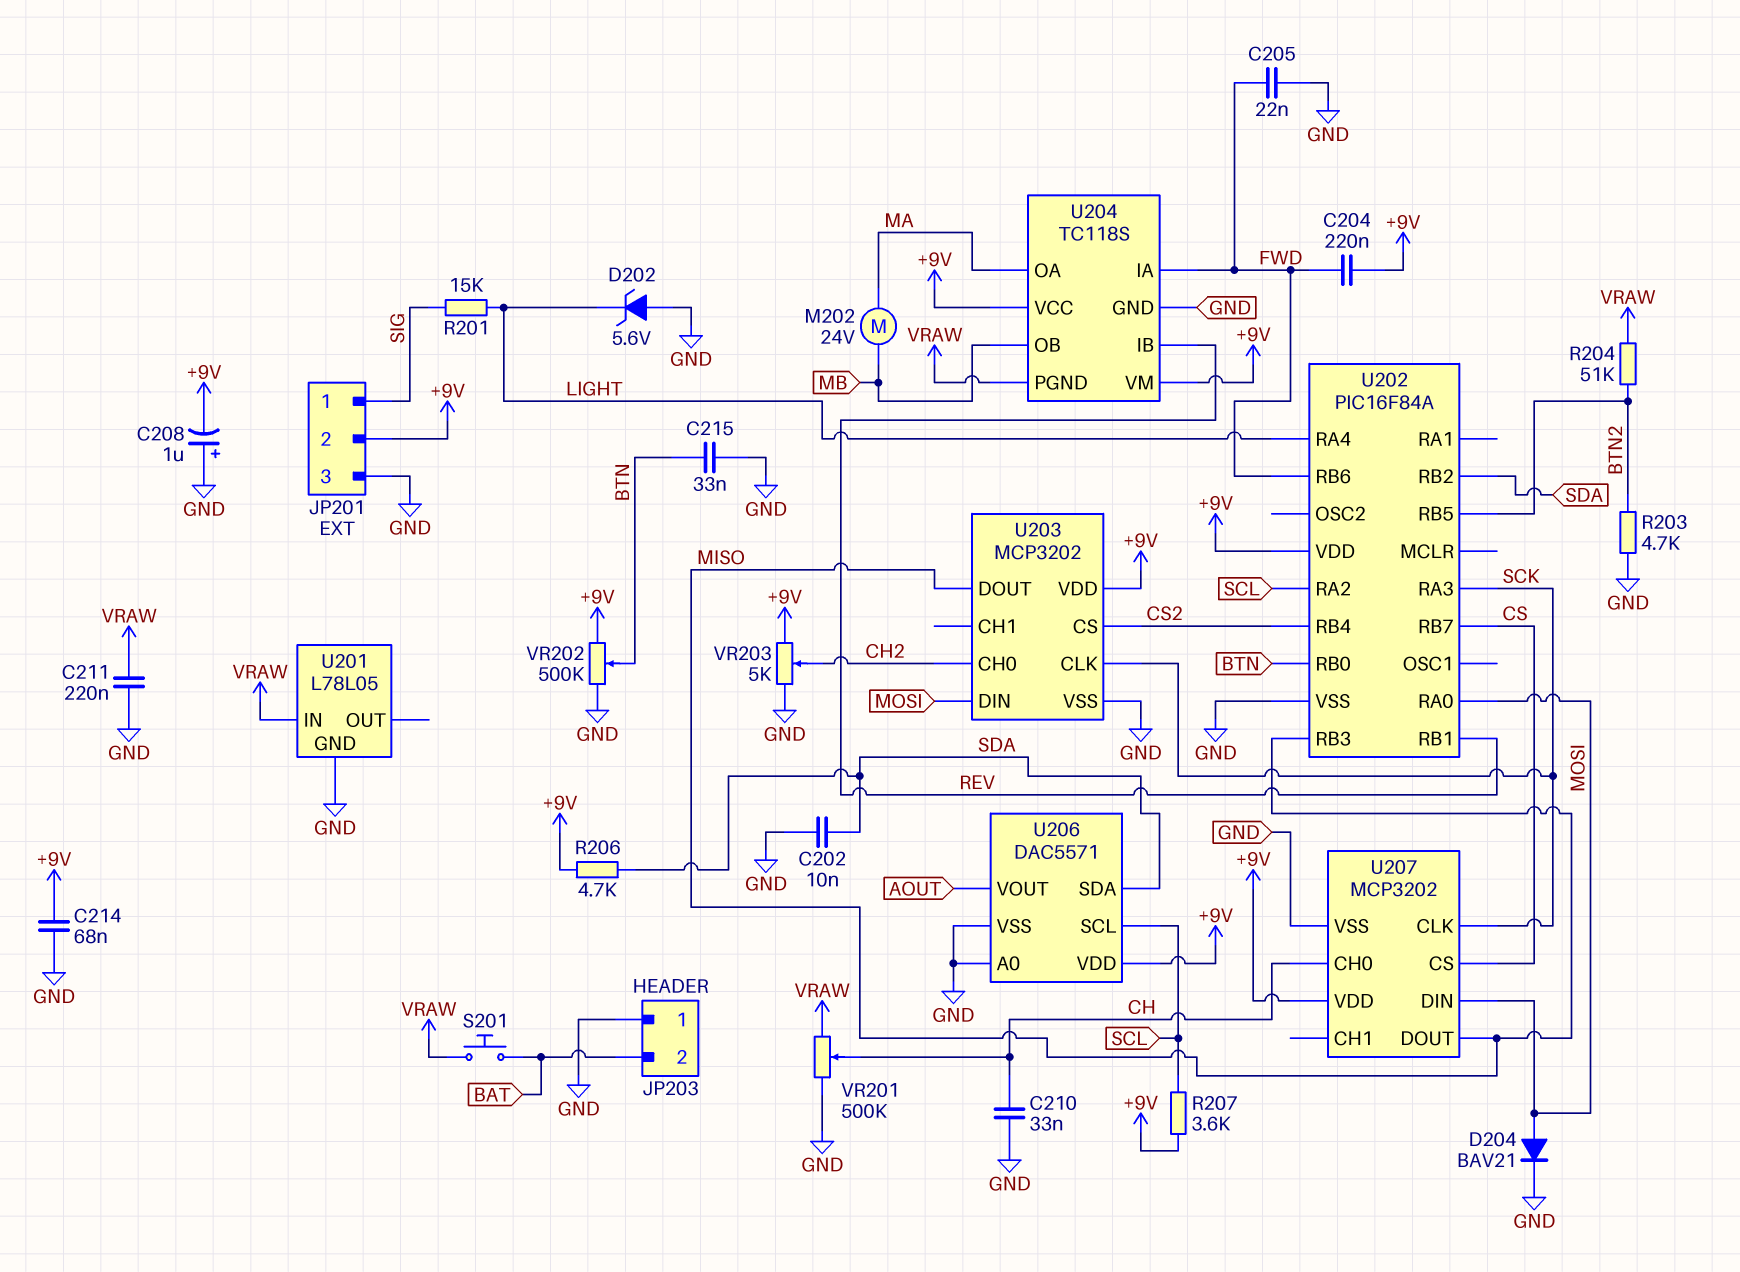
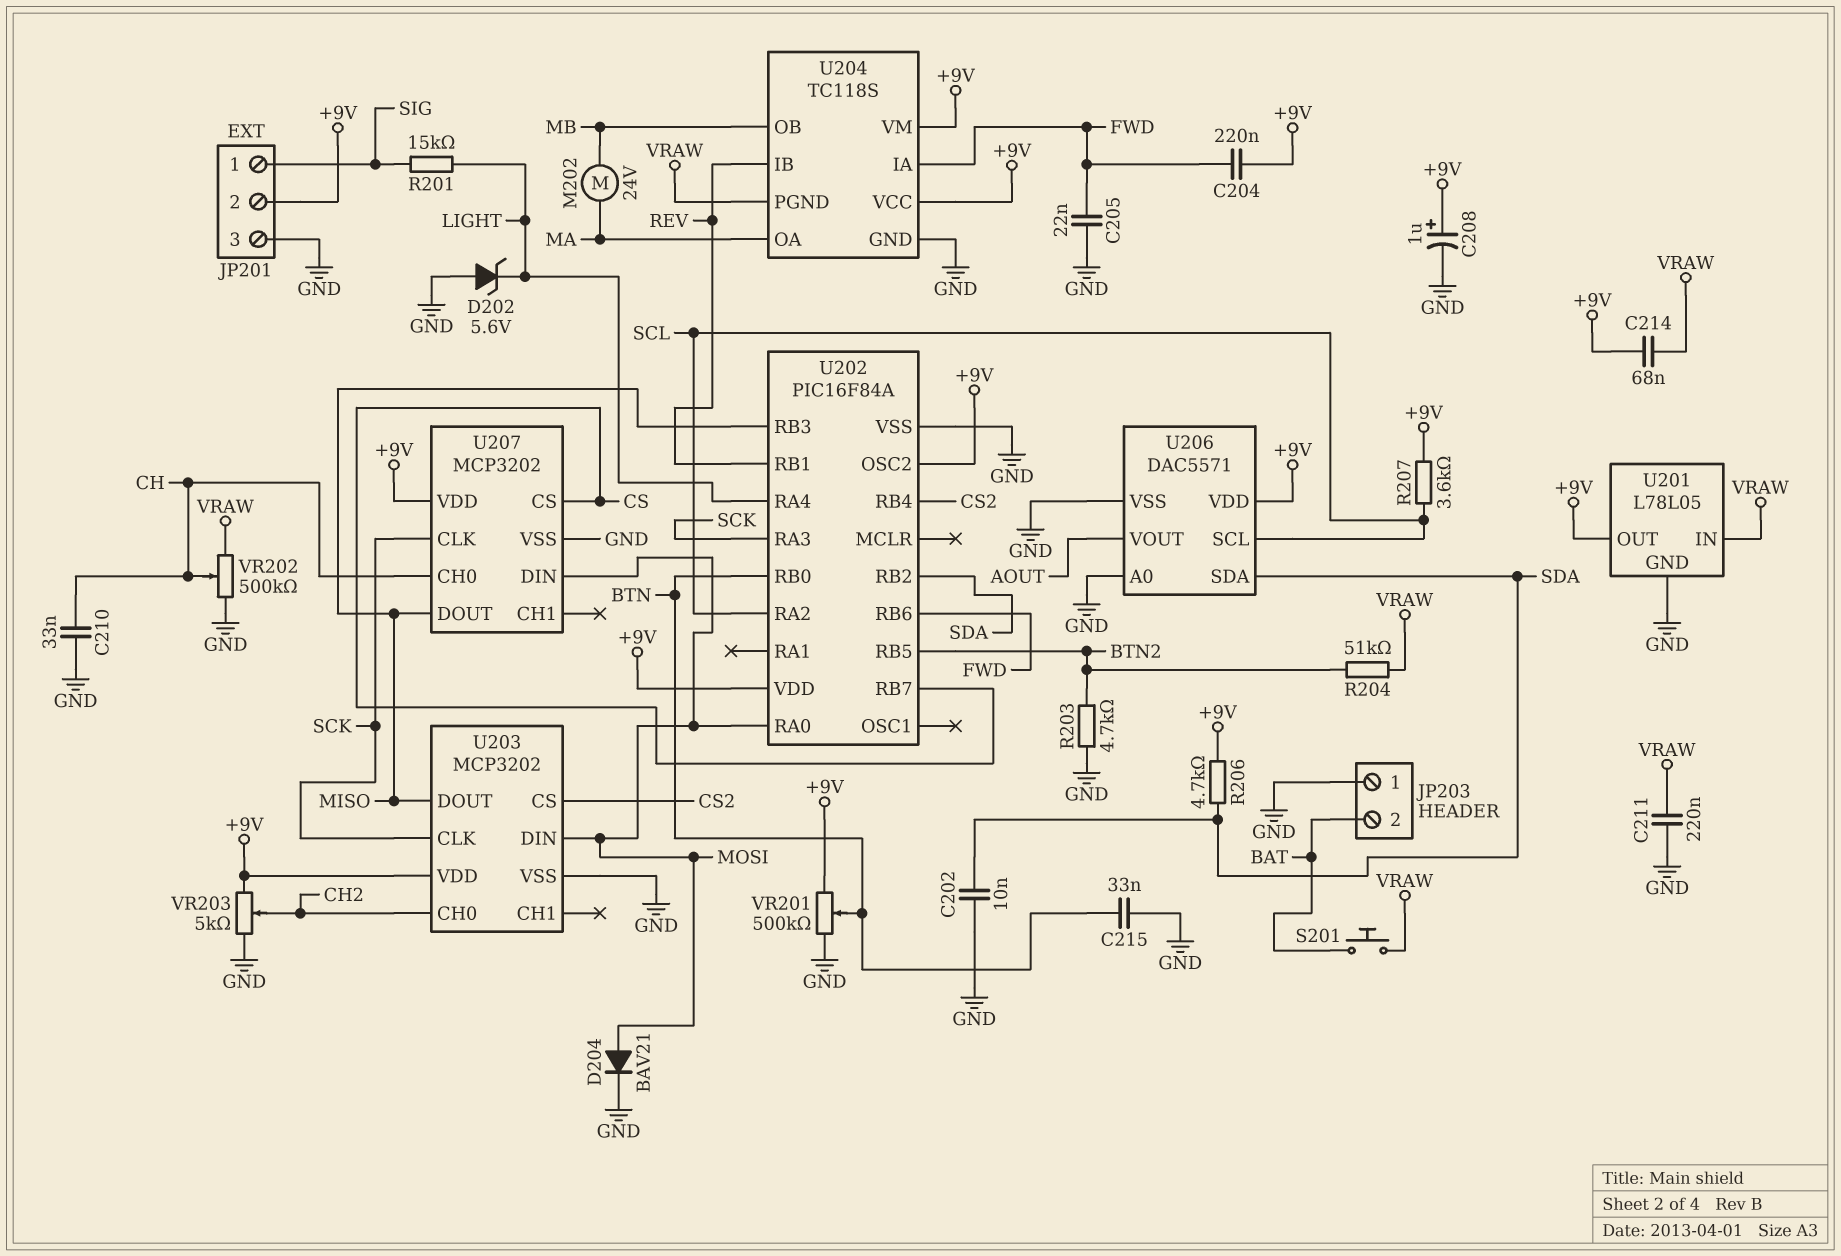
C208: 1uF (plus GND, minus +9V) -> 1uF (plus +9V, minus GND)
C214: 68nF (+9V, GND) -> 68nF (+9V, VRAW)
U201 pin OUT: none -> +9V
U202 pin OSC2: none -> +9V
VR201: 500k (GND, VRAW, wiper CH) -> 500k (+9V, GND, wiper BTN)
VR202: 500k (+9V, GND, wiper BTN) -> 500k (GND, VRAW, wiper CH)

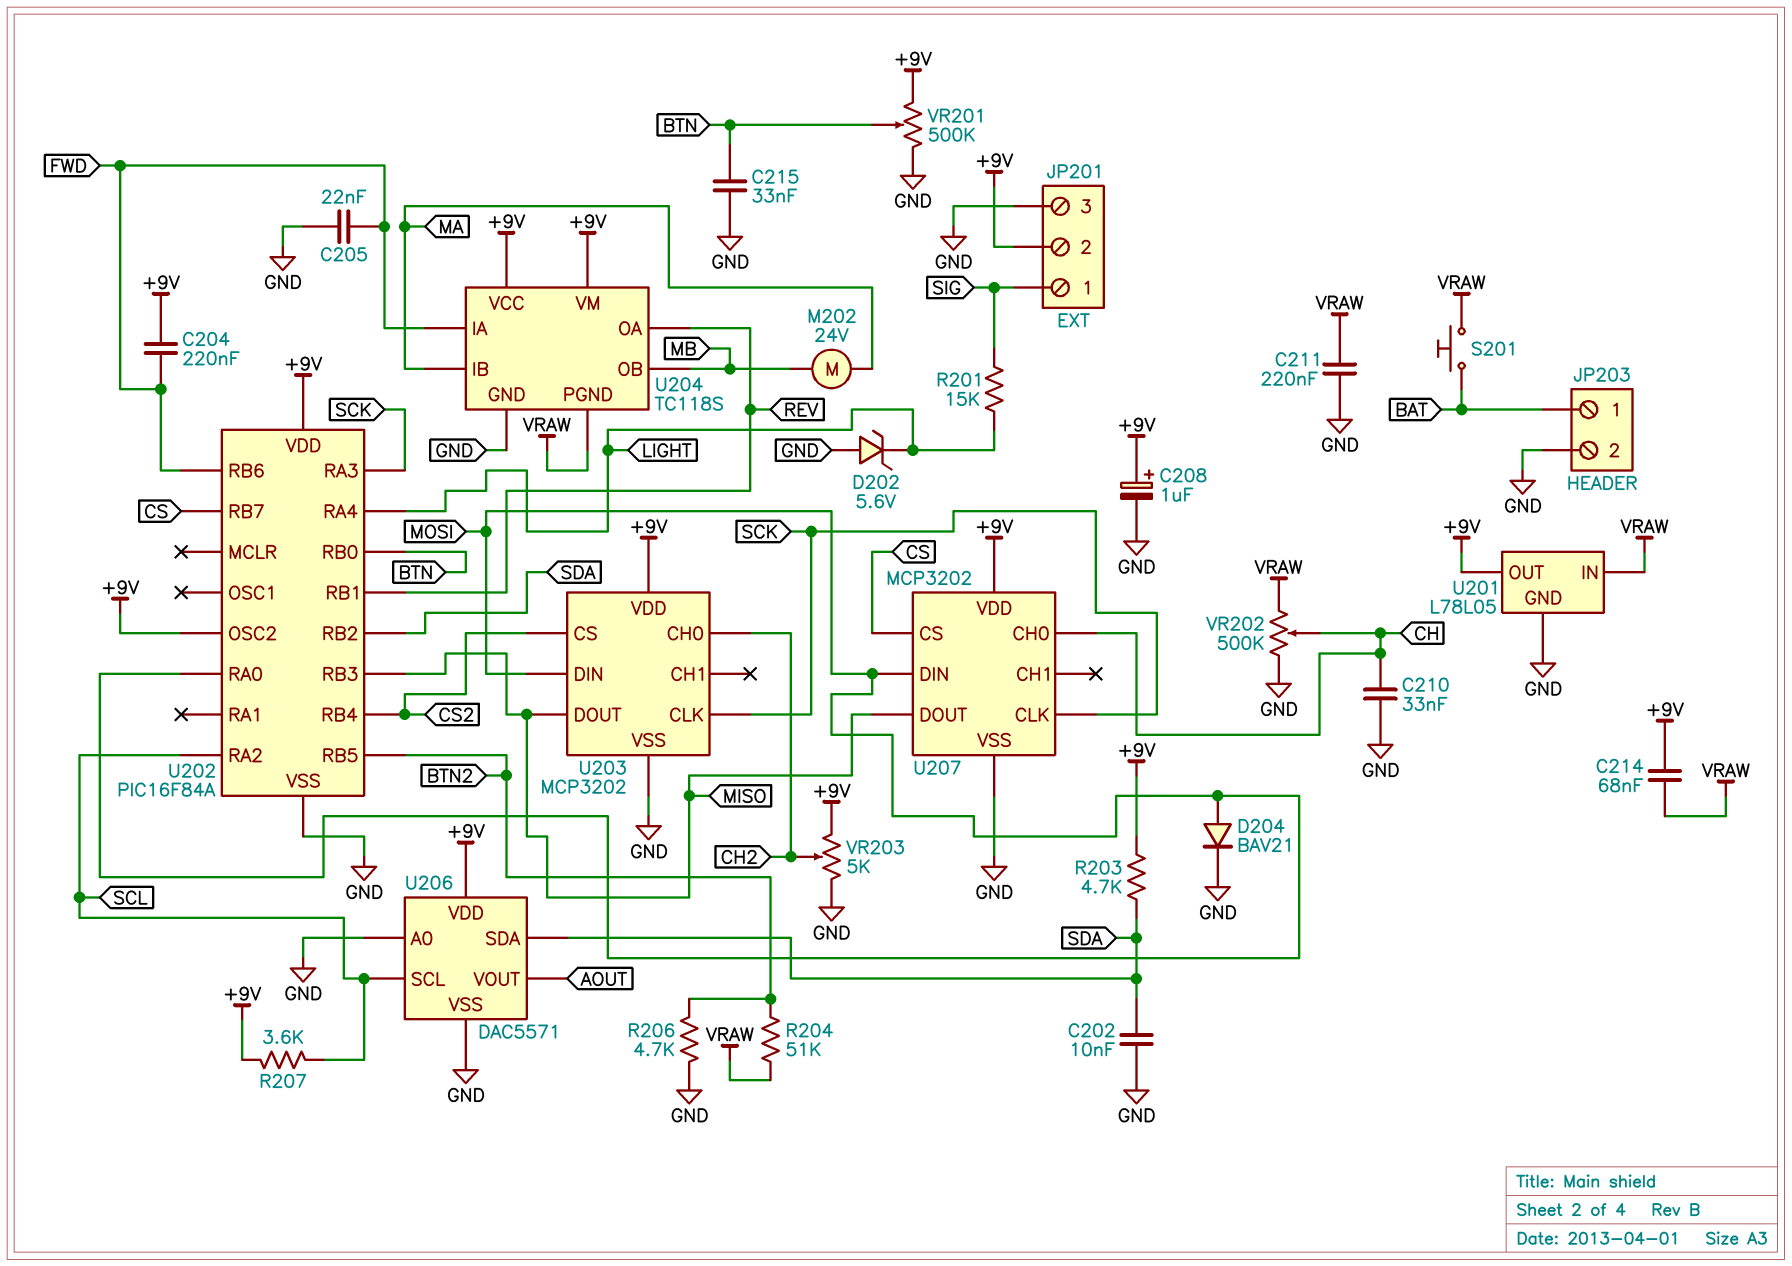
JP203 pin 1: GND -> BAT
JP203 pin 2: BAT -> GND
R203: 4.7k (BTN2, GND) -> 4.7k (+9V, SDA)
R206: 4.7k (+9V, SDA) -> 4.7k (BTN2, GND)
U204 pin IB: REV -> MA
U204 pin OA: MA -> REV

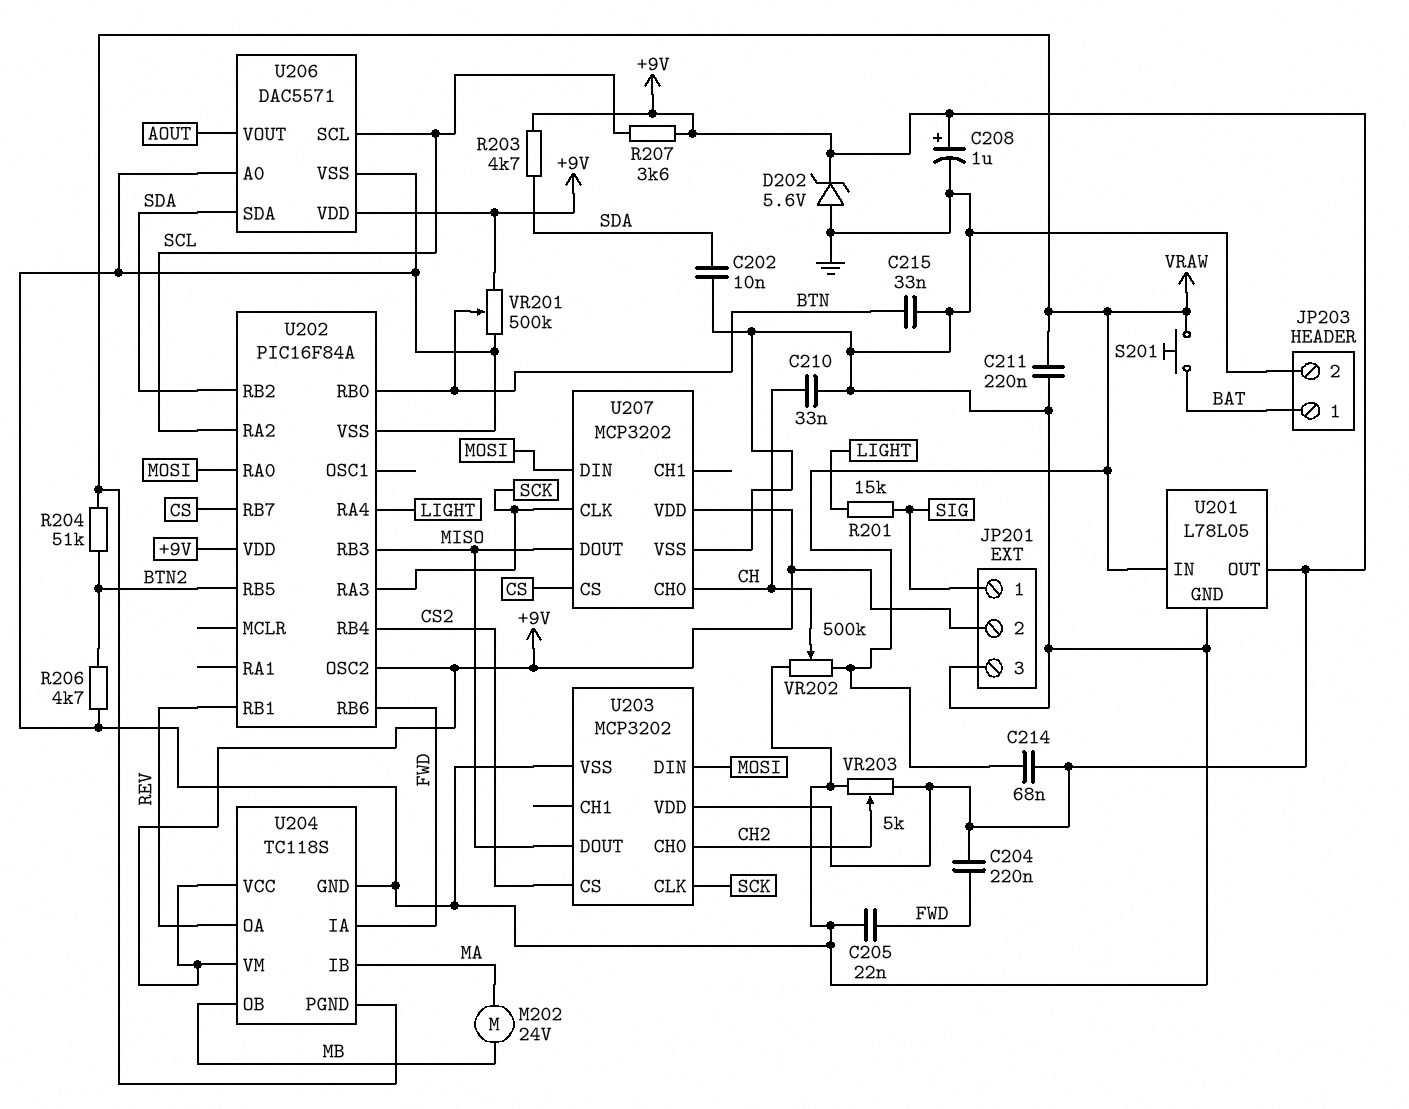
D202: zener 5.6V (A GND, K LIGHT) -> zener 5.6V (A GND, K +9V)
D204: diode BAV21 (A MOSI, K GND) -> none

